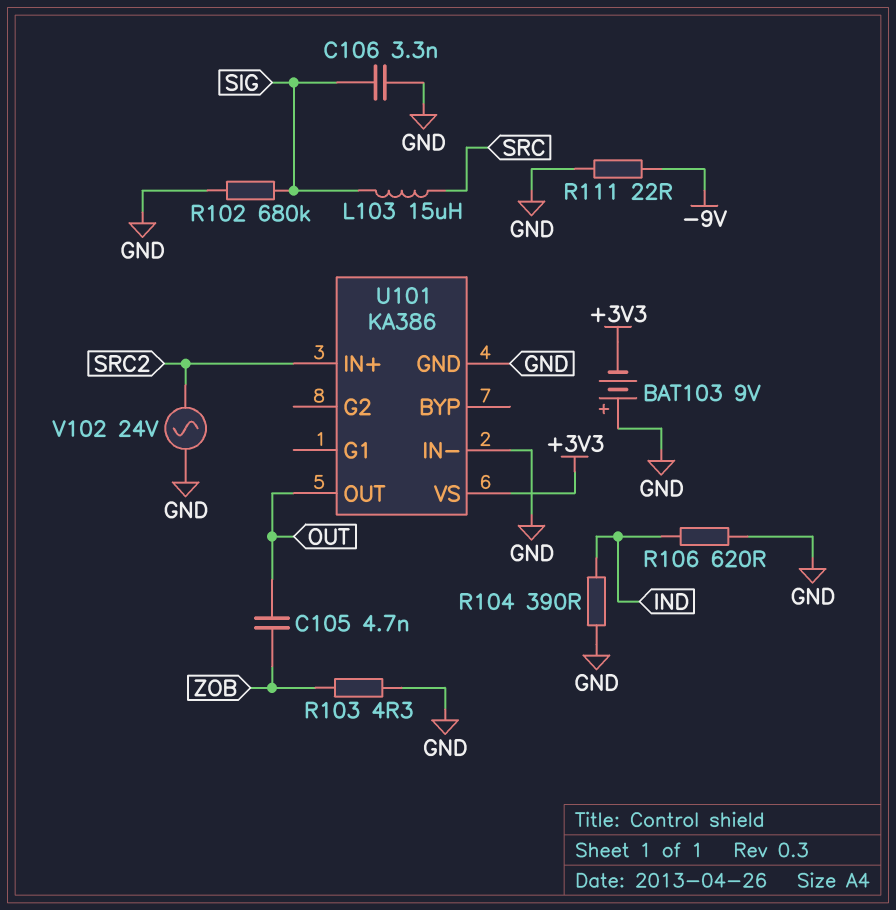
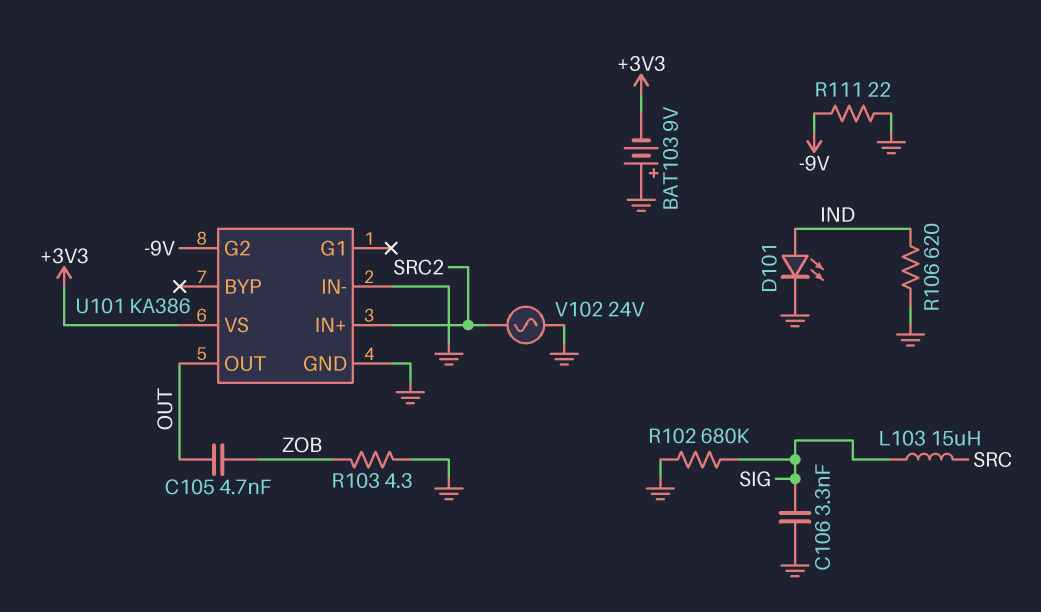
D101: none -> LED (A IND, K GND)
R104: 390 (GND, IND) -> none
U101 pin G2: none -> -9V

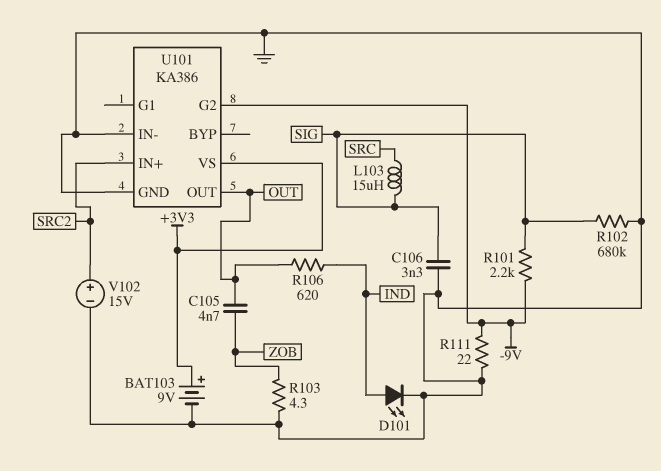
BAT103: 9V (plus GND, minus +3V3) -> 9V (plus +3V3, minus GND)
R101: none -> 2.2k (-9V, SIG)
R106: 620 (GND, IND) -> 620 (IND, OUT)
V102: AC 24V (GND, SRC2) -> 15V (plus SRC2, minus GND)

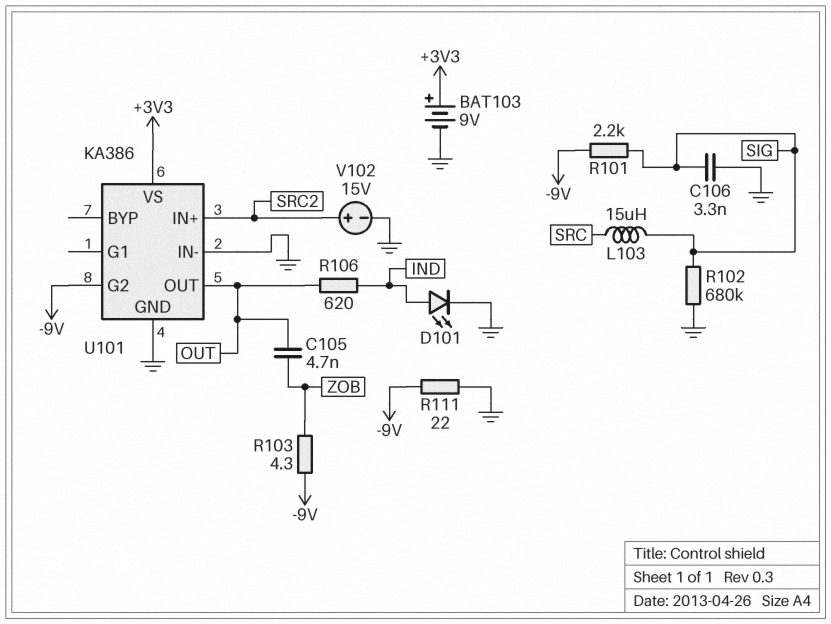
R103: 4.3 (GND, ZOB) -> 4.3 (-9V, ZOB)

